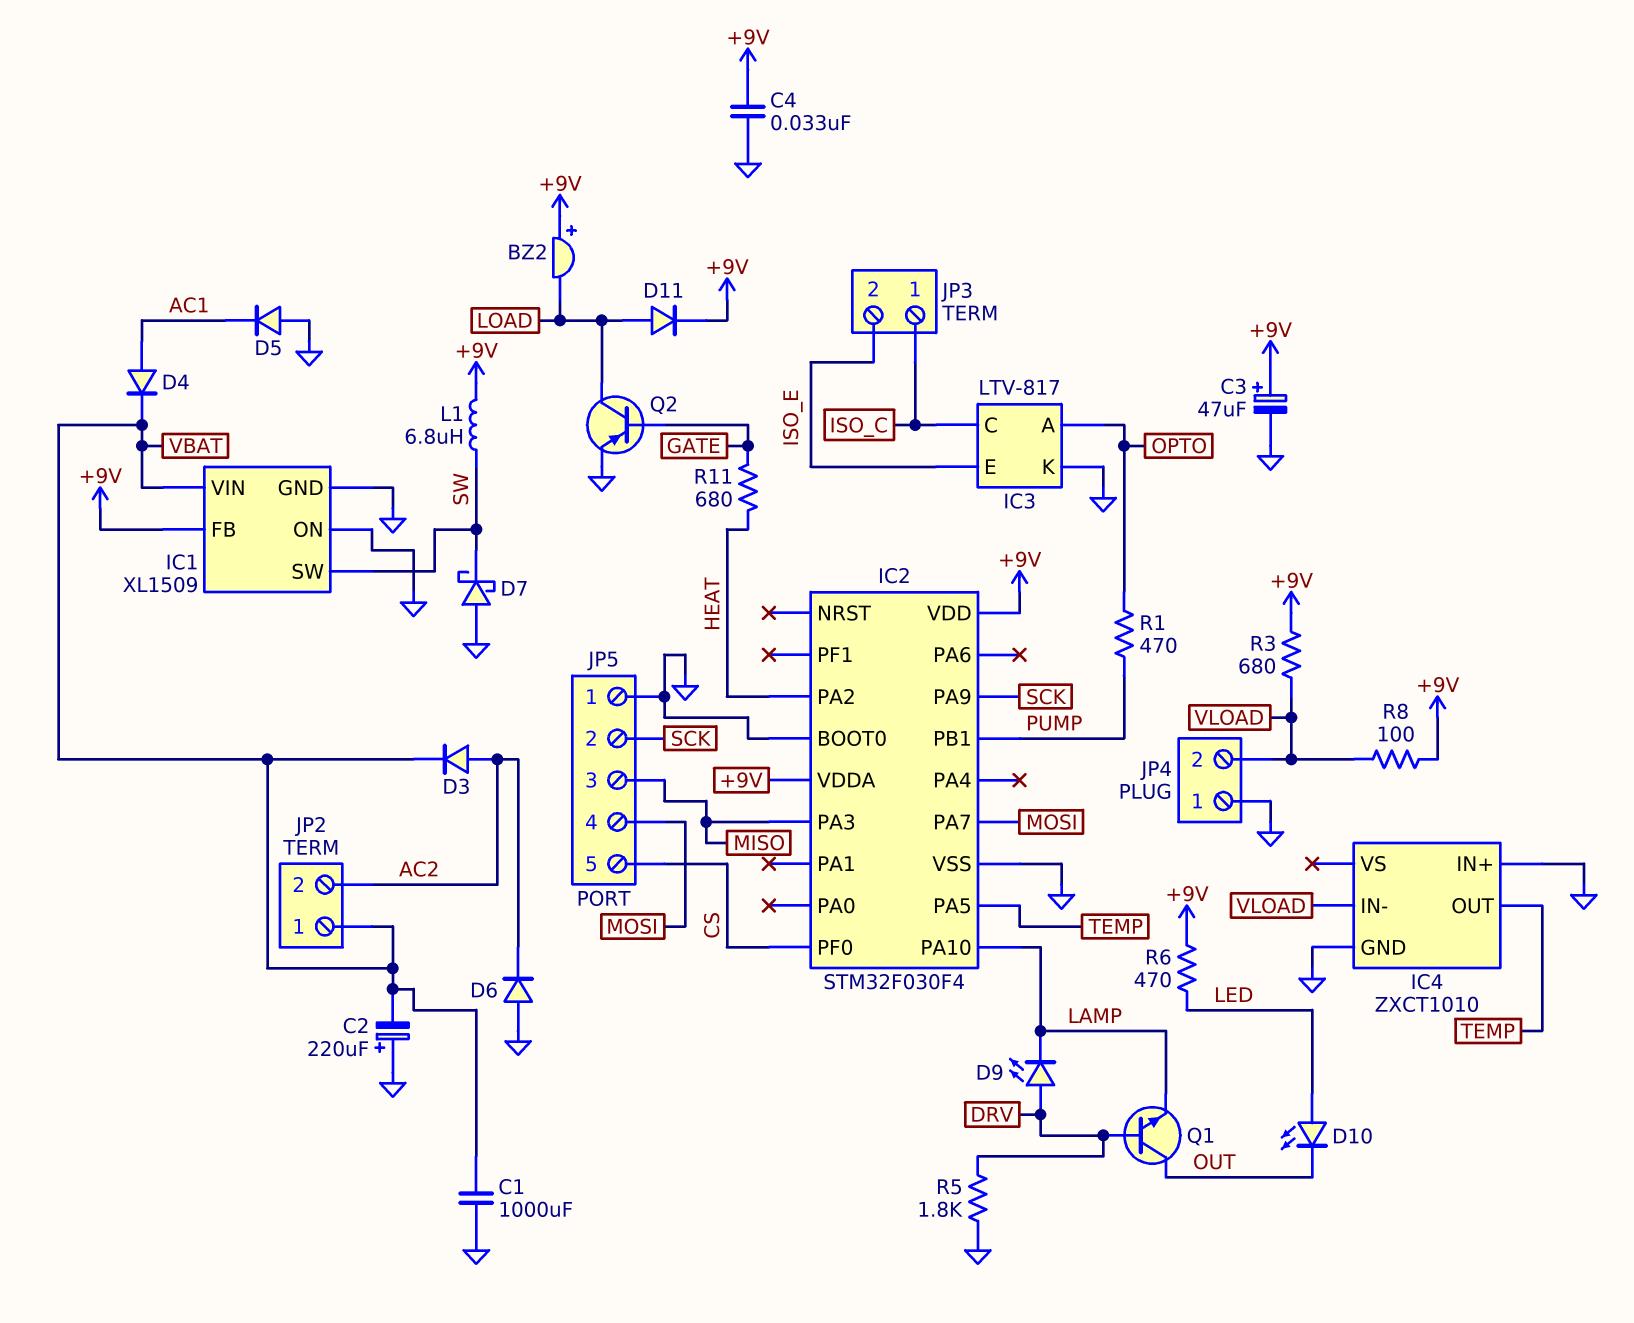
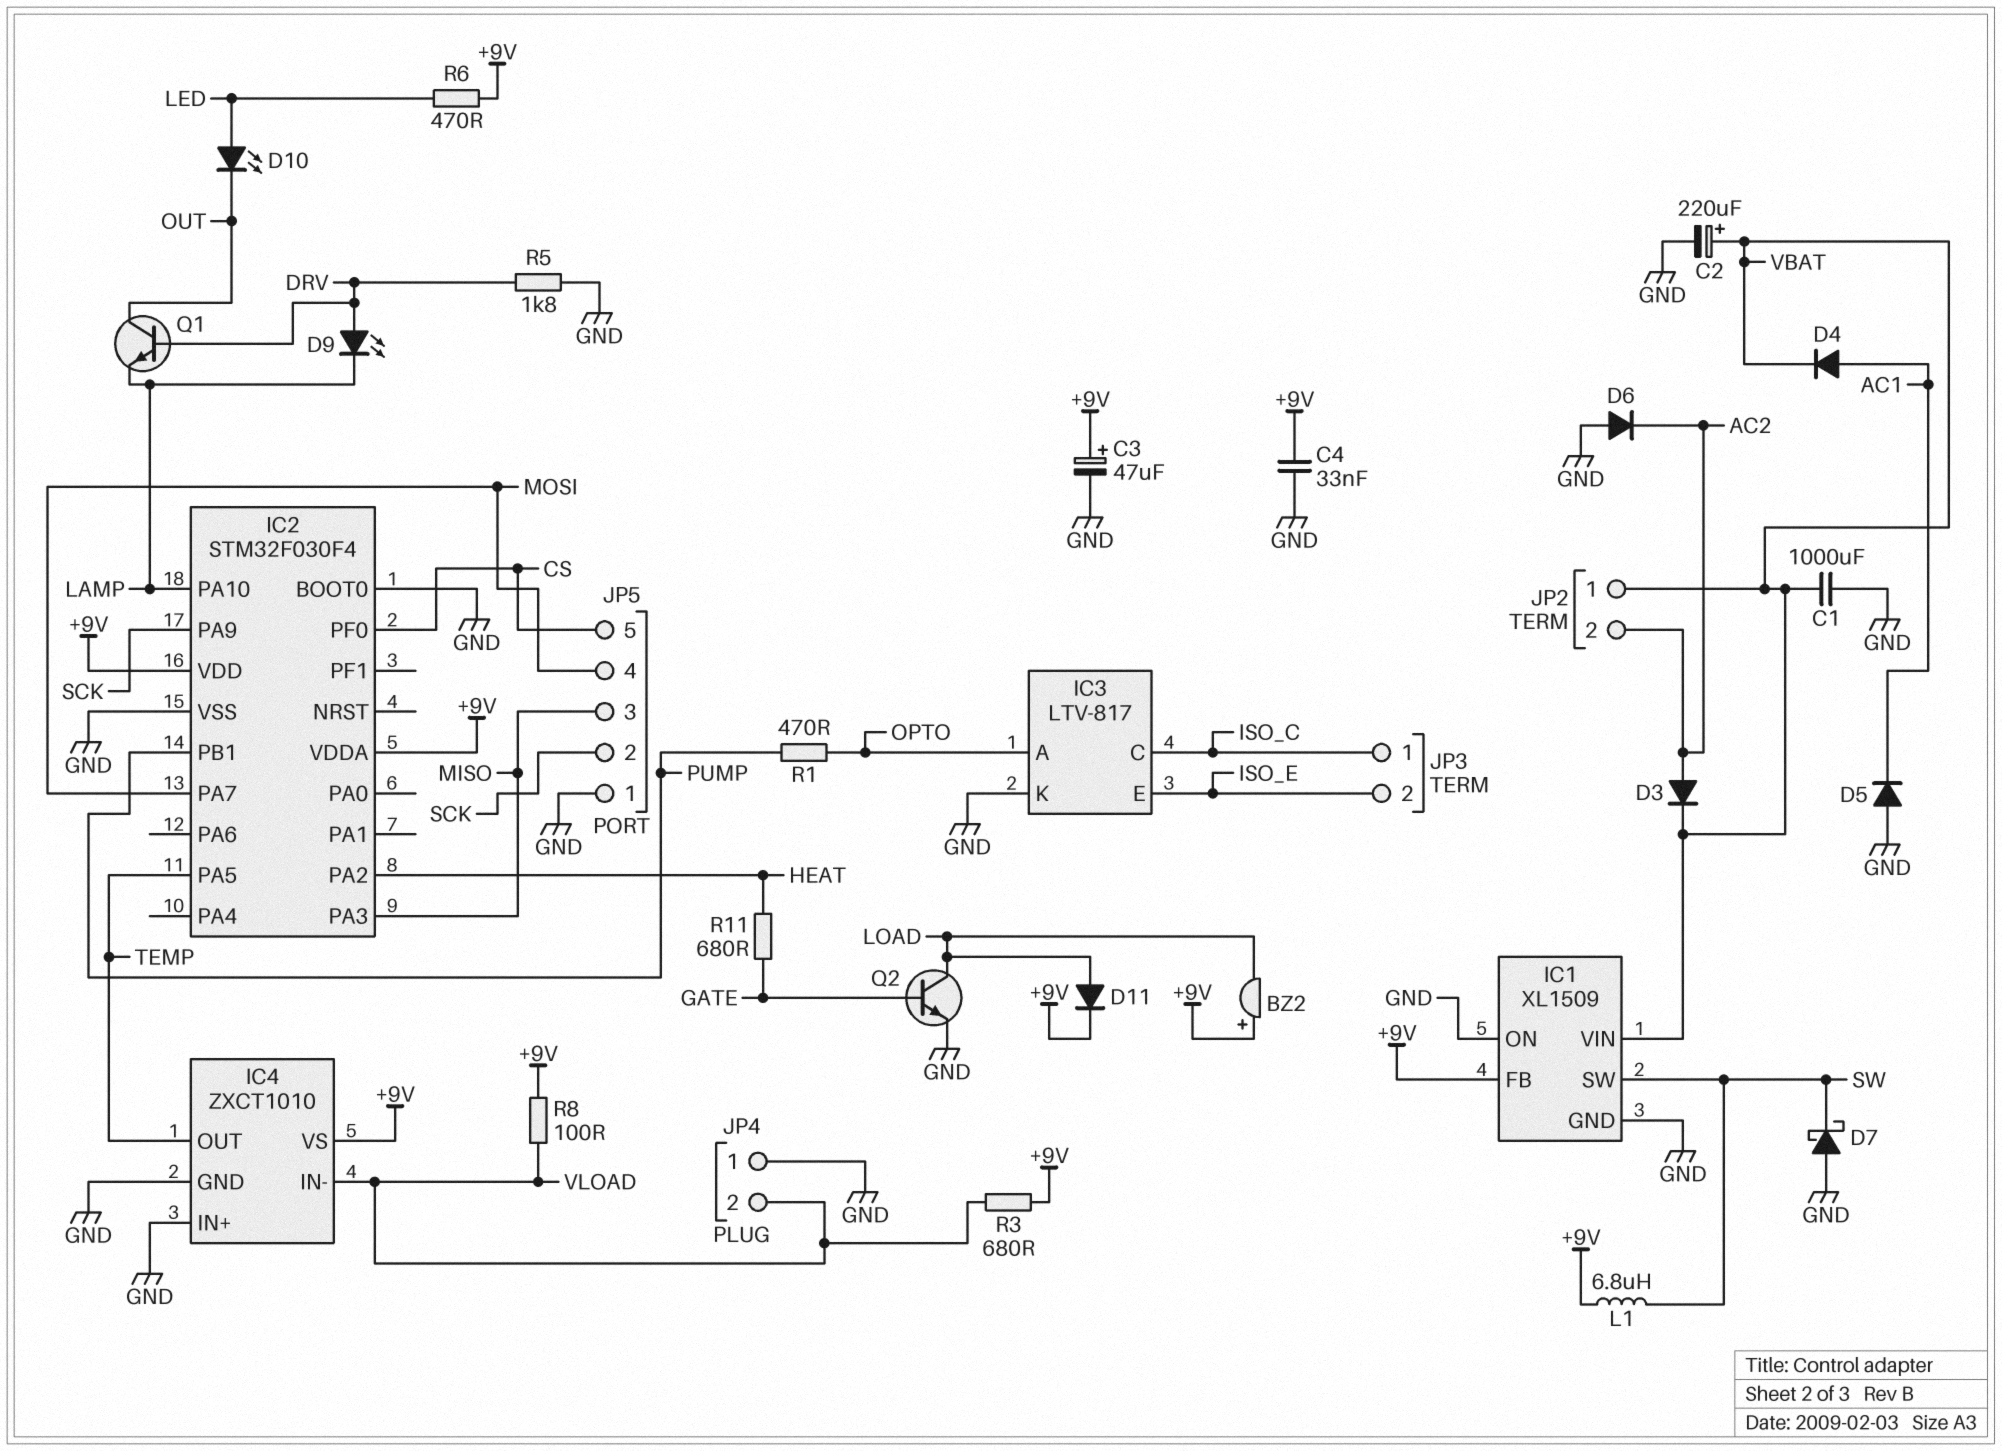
C2: 220uF (plus GND, minus VBAT) -> 220uF (plus VBAT, minus GND)
IC4 pin VS: none -> +9V
Q2: PNP (B GATE, C LOAD, E GND) -> NPN (B GATE, C LOAD, E GND)

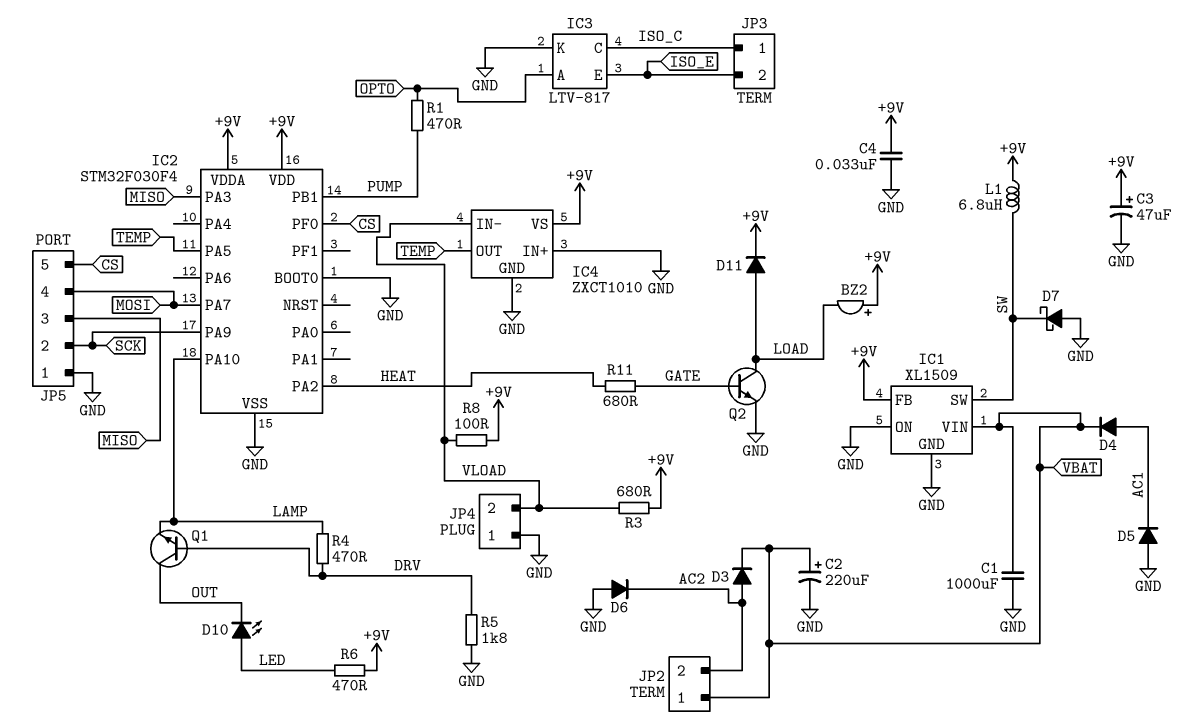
D9: LED (A DRV, K LAMP) -> none
R4: none -> 470 (DRV, LAMP)

